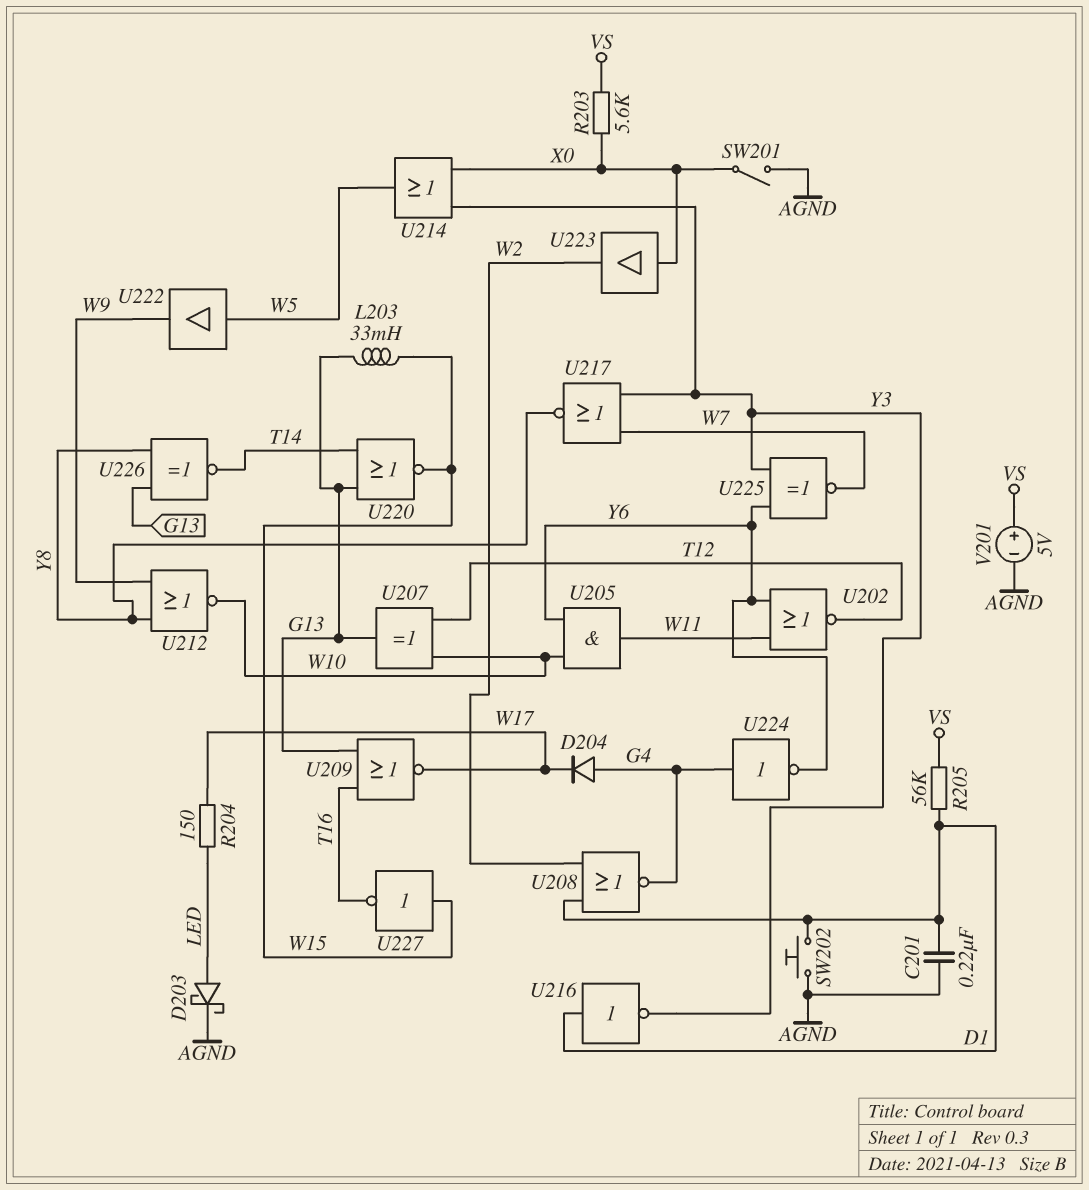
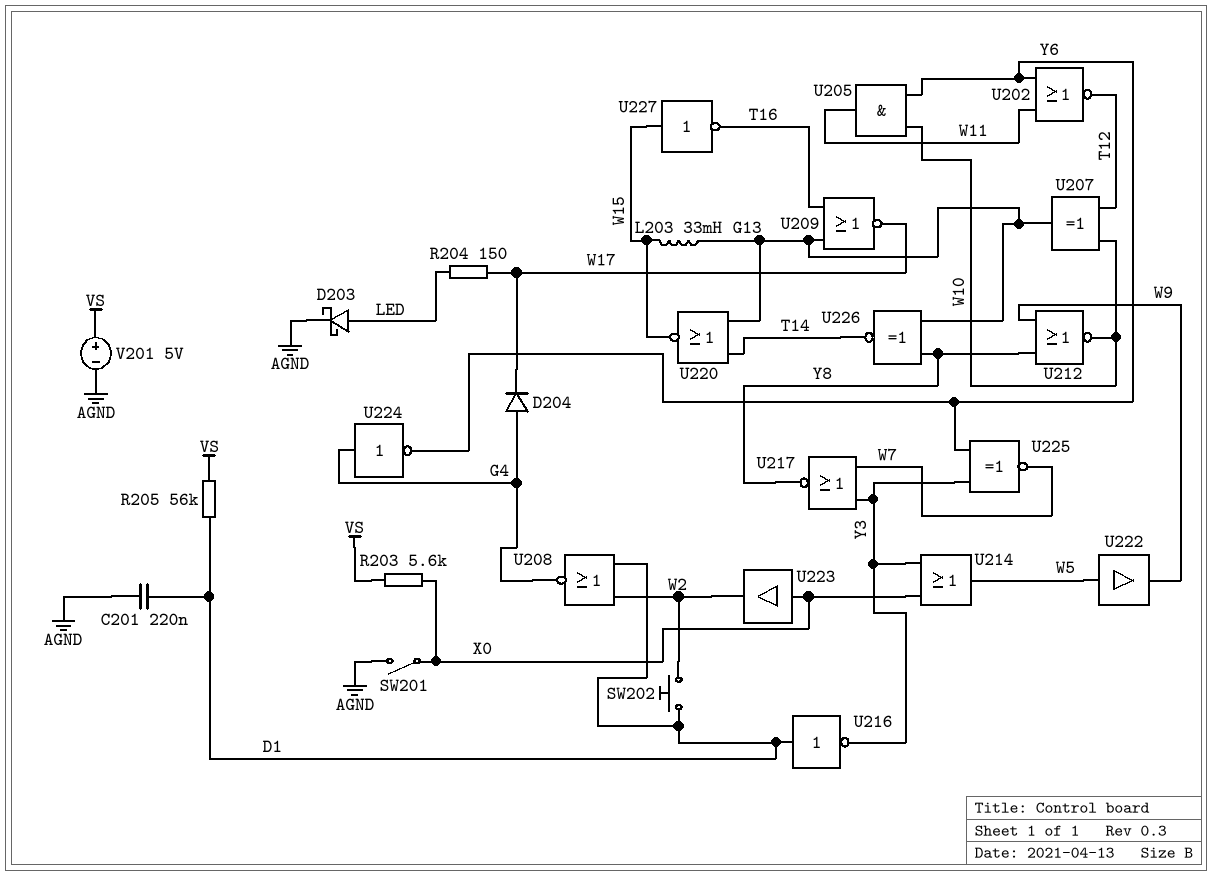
SW202: button (AGND, D1) -> button (D1, W2)

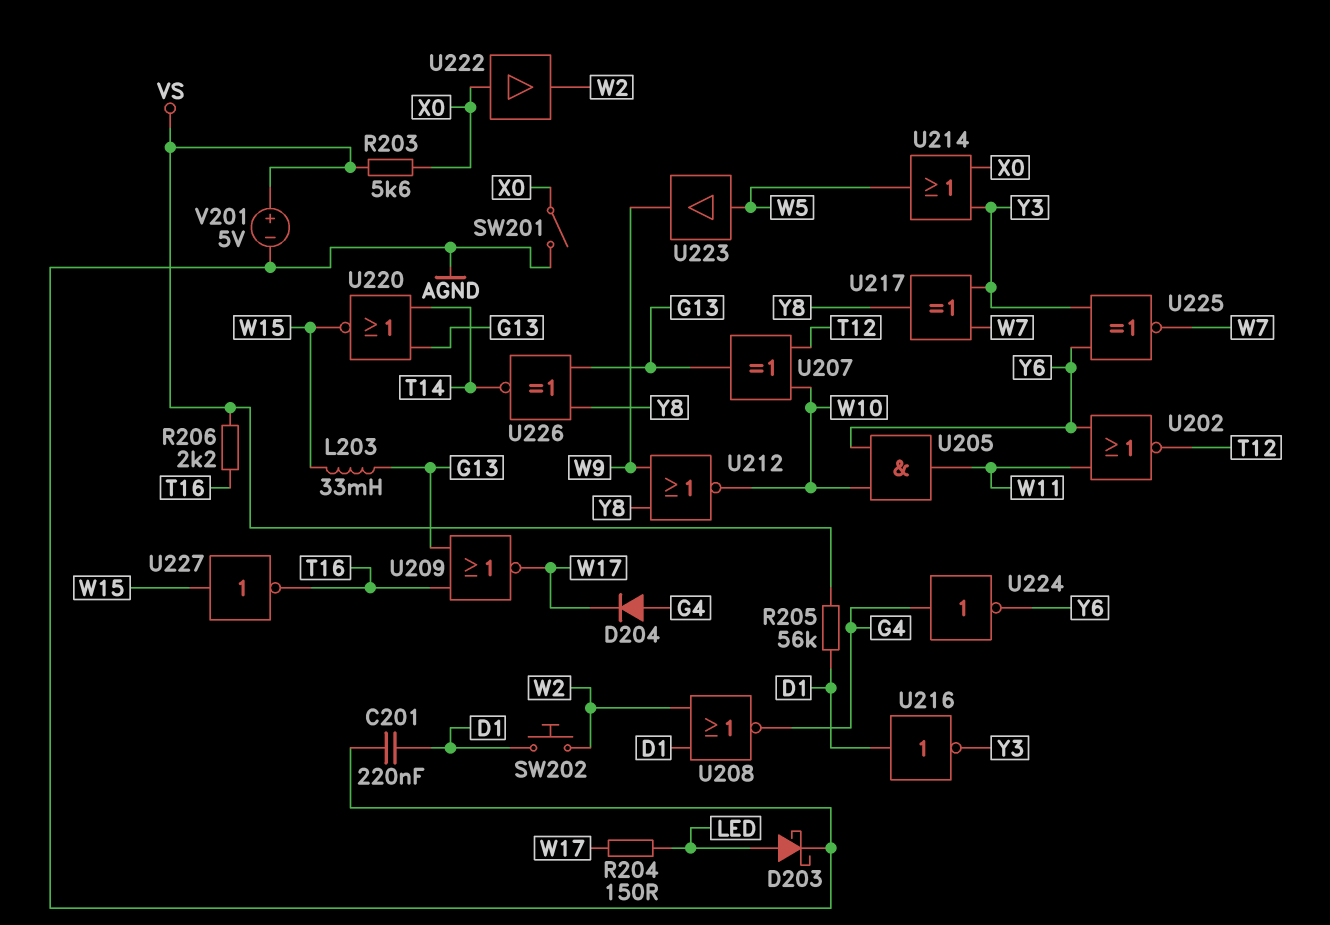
R206: none -> 2.2k (T16, VS)
U217: NOR (in W7, in Y3, out Y8) -> XOR (in W7, in Y3, out Y8)
U222: buffer (in W5, out W9) -> buffer (in X0, out W2)
U223: buffer (in X0, out W2) -> buffer (in W5, out W9)

